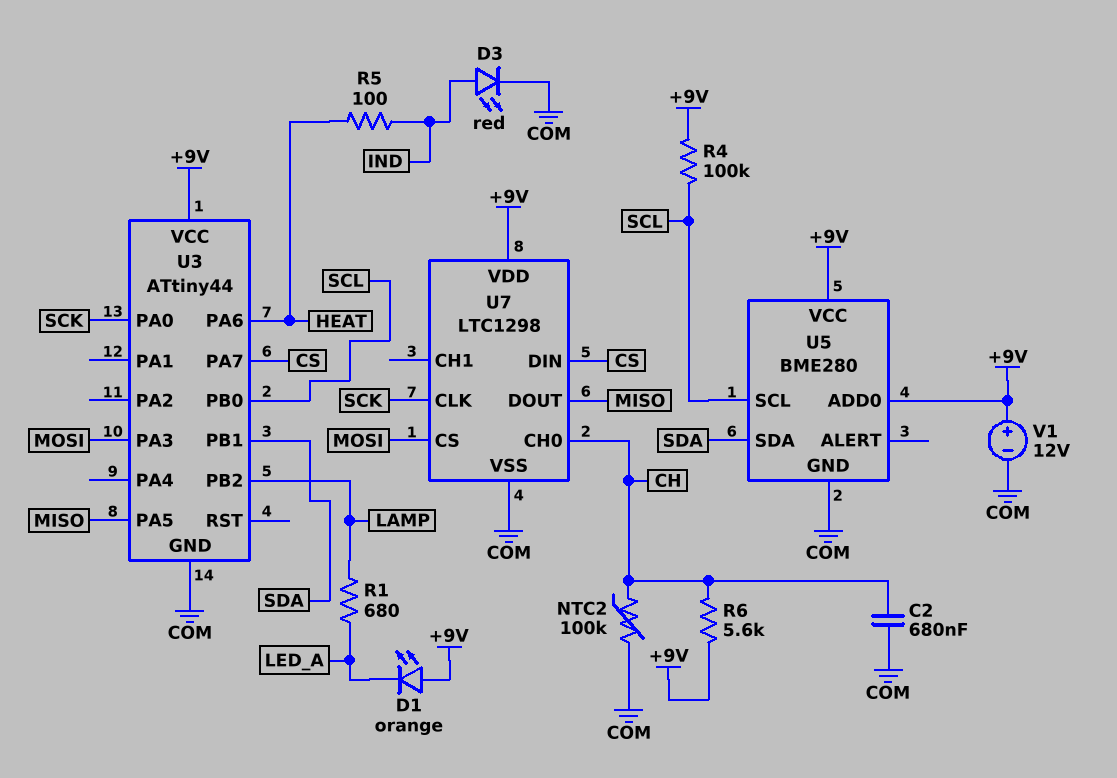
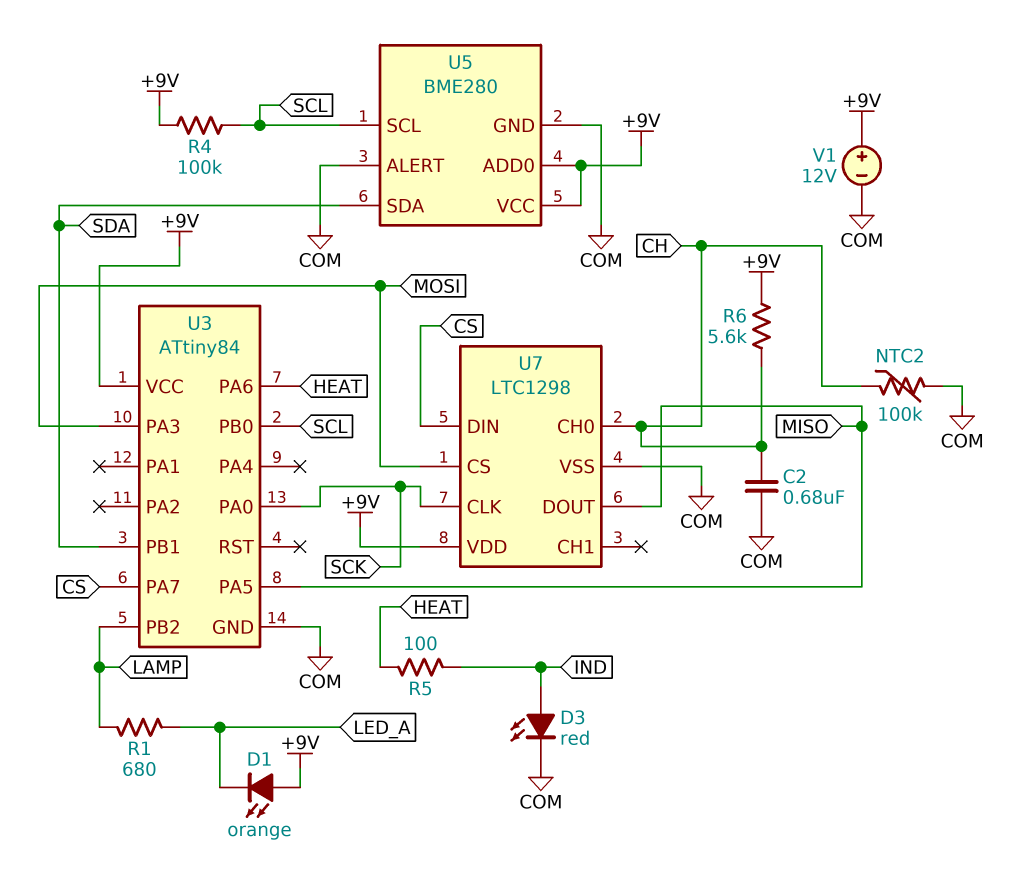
U3: ATtiny44 -> ATtiny84
U5 pin ALERT: none -> COM

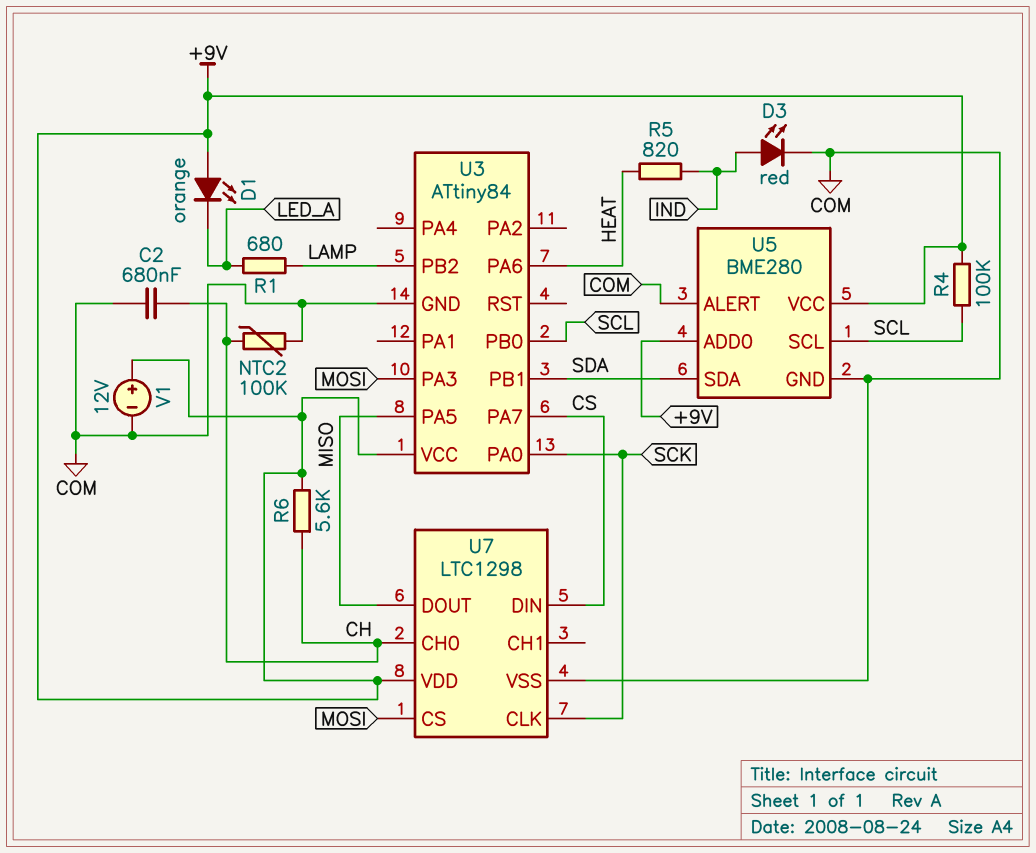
R5: 100 (HEAT, IND) -> 820 (HEAT, IND)

